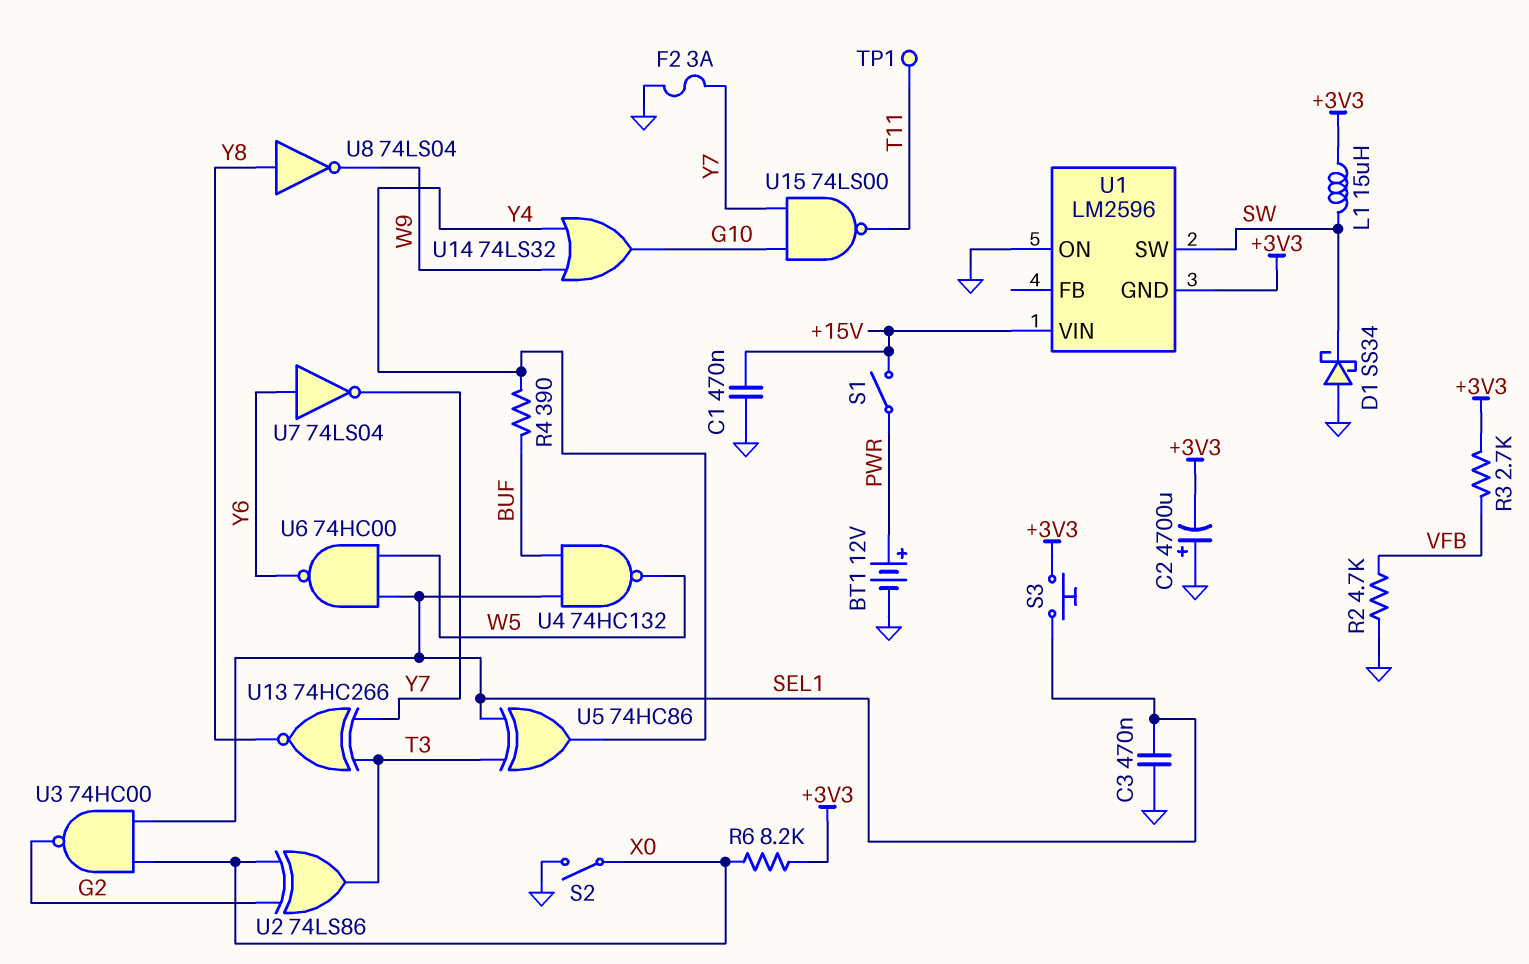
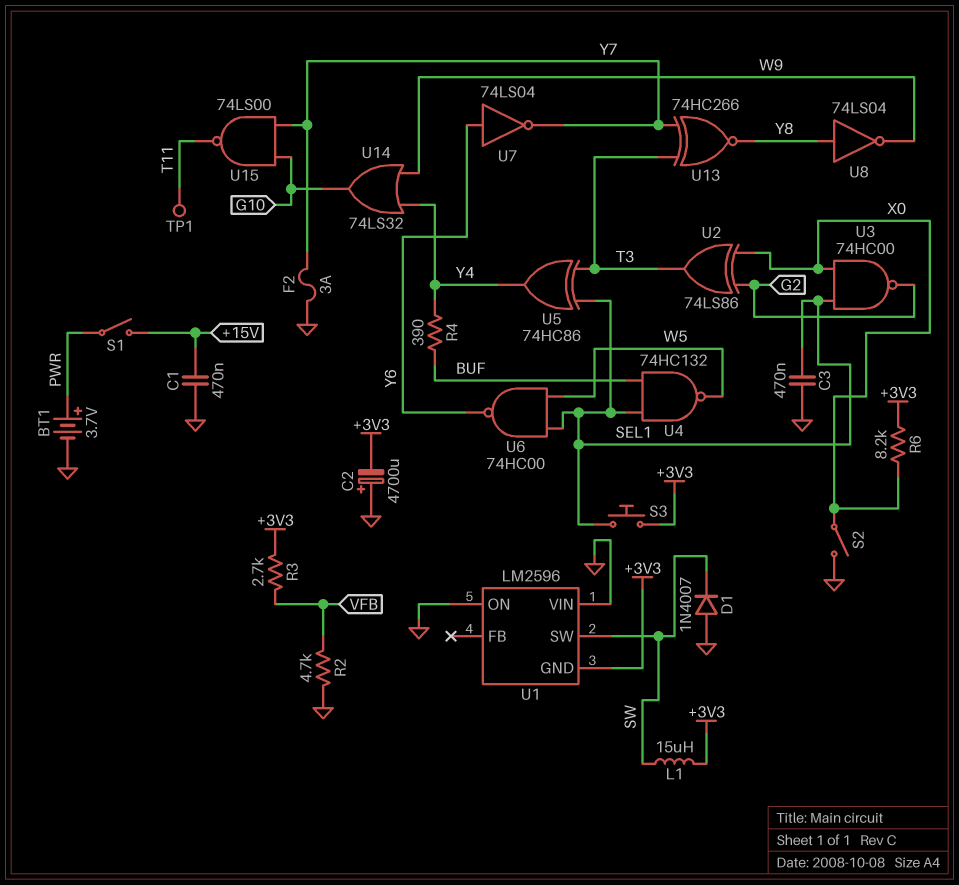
BT1: 12V (plus PWR, minus GND) -> 3.7V (plus PWR, minus GND)
D1: schottky SS34 (A GND, K SW) -> diode 1N4007 (A GND, K SW)
U1 pin VIN: +15V -> GND

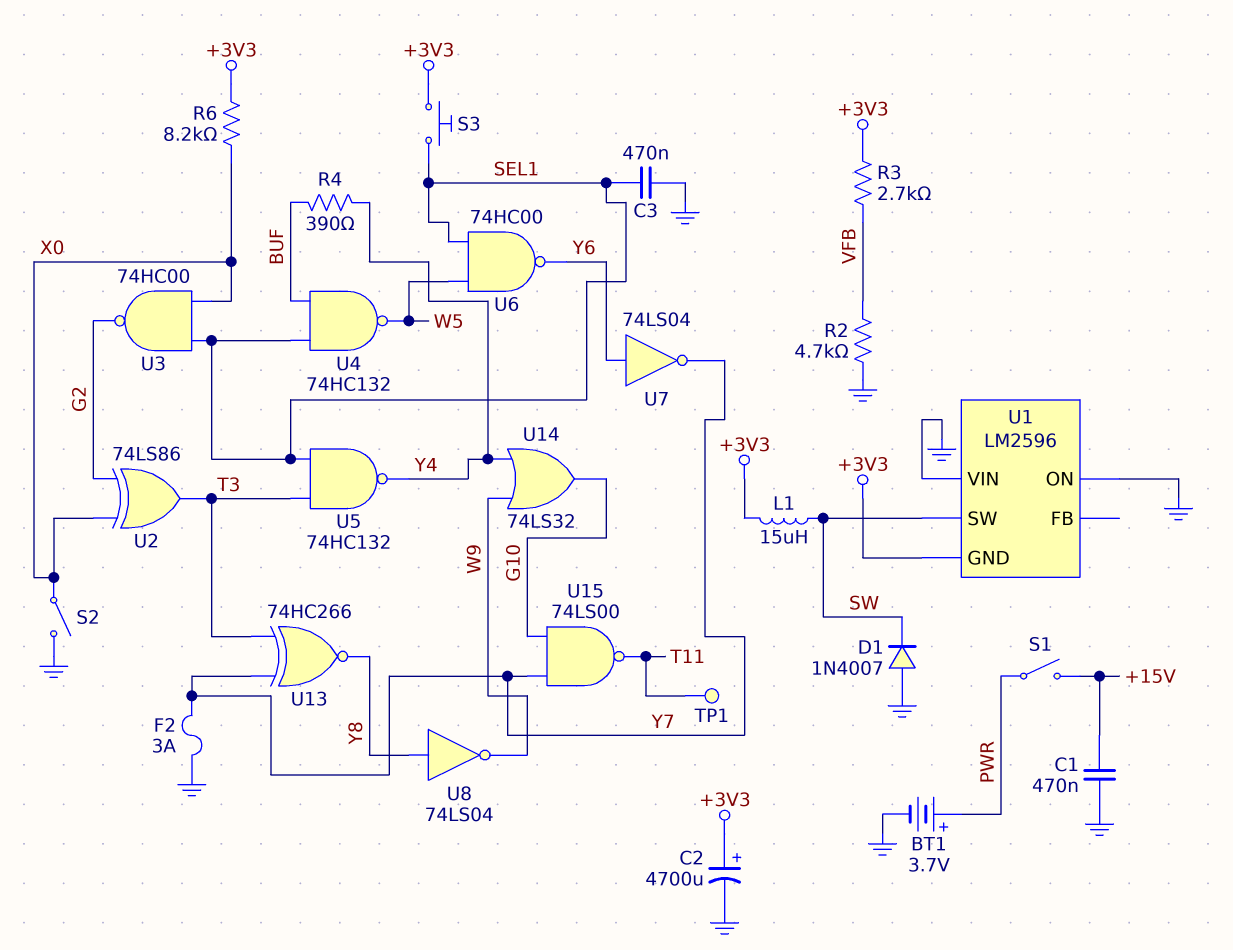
C2: 4700uF (plus GND, minus +3V3) -> 4700uF (plus +3V3, minus GND)
U5: XOR 74HC86 (in SEL1, in T3, out Y4) -> NAND 74HC132 (in SEL1, in T3, out Y4)

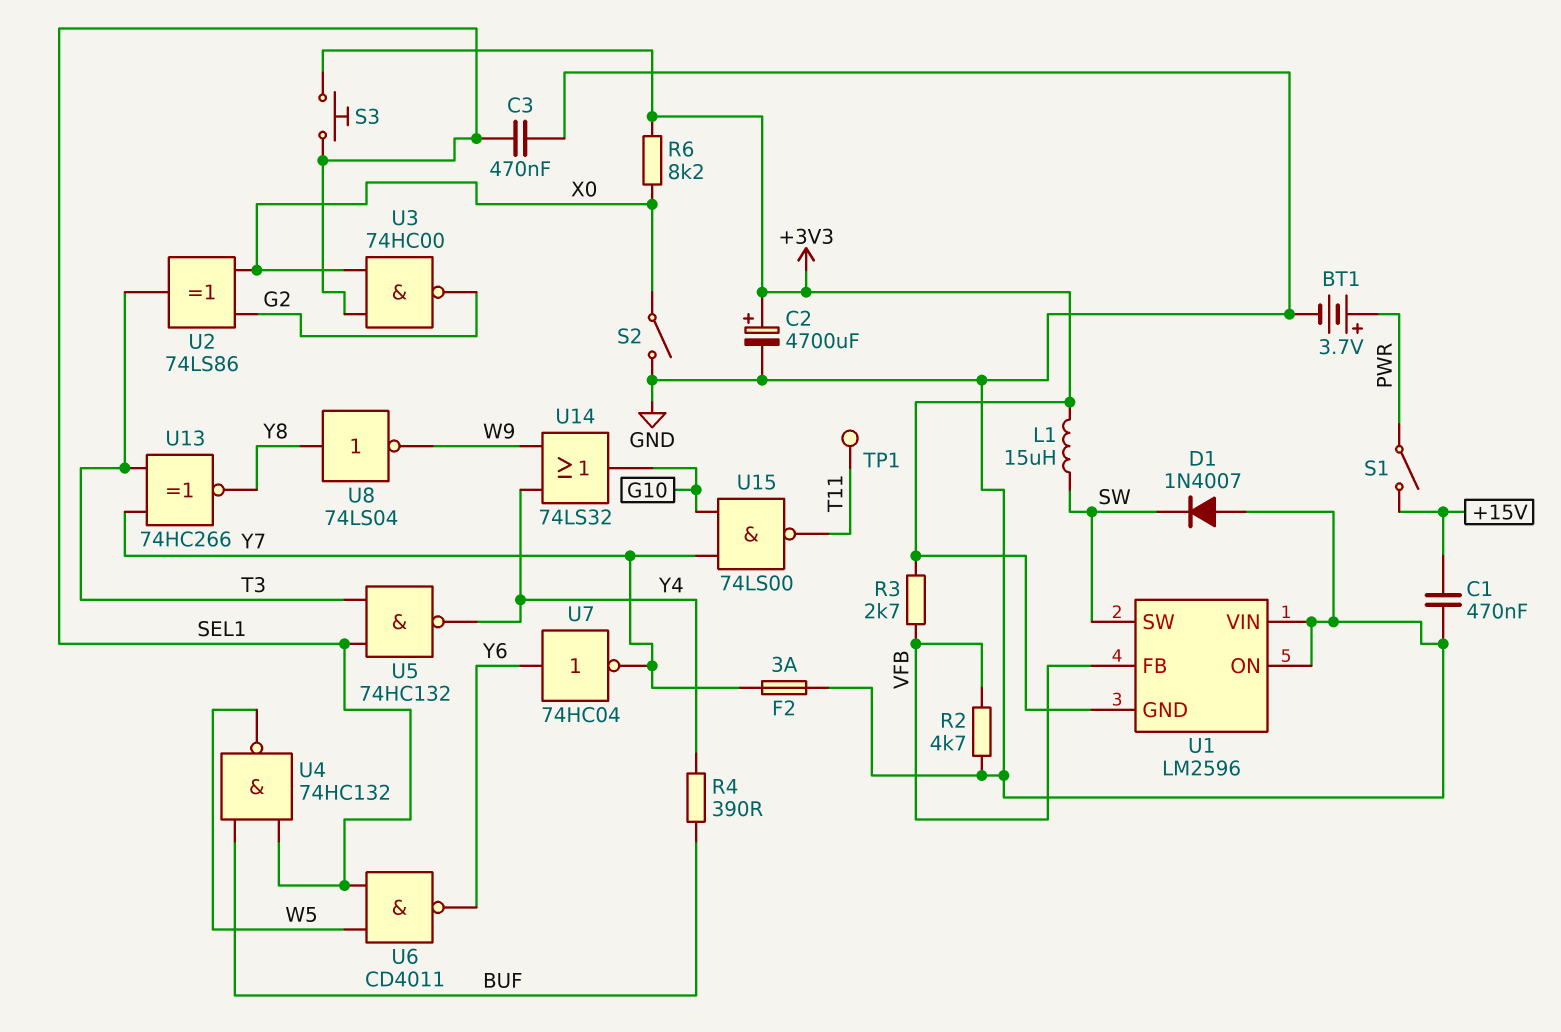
U1 pin FB: none -> VFB
U6: NAND 74HC00 (in SEL1, in W5, out Y6) -> NAND CD4011 (in SEL1, in W5, out Y6)
U7: NOT 74LS04 (in Y6, out Y7) -> NOT 74HC04 (in Y6, out Y7)

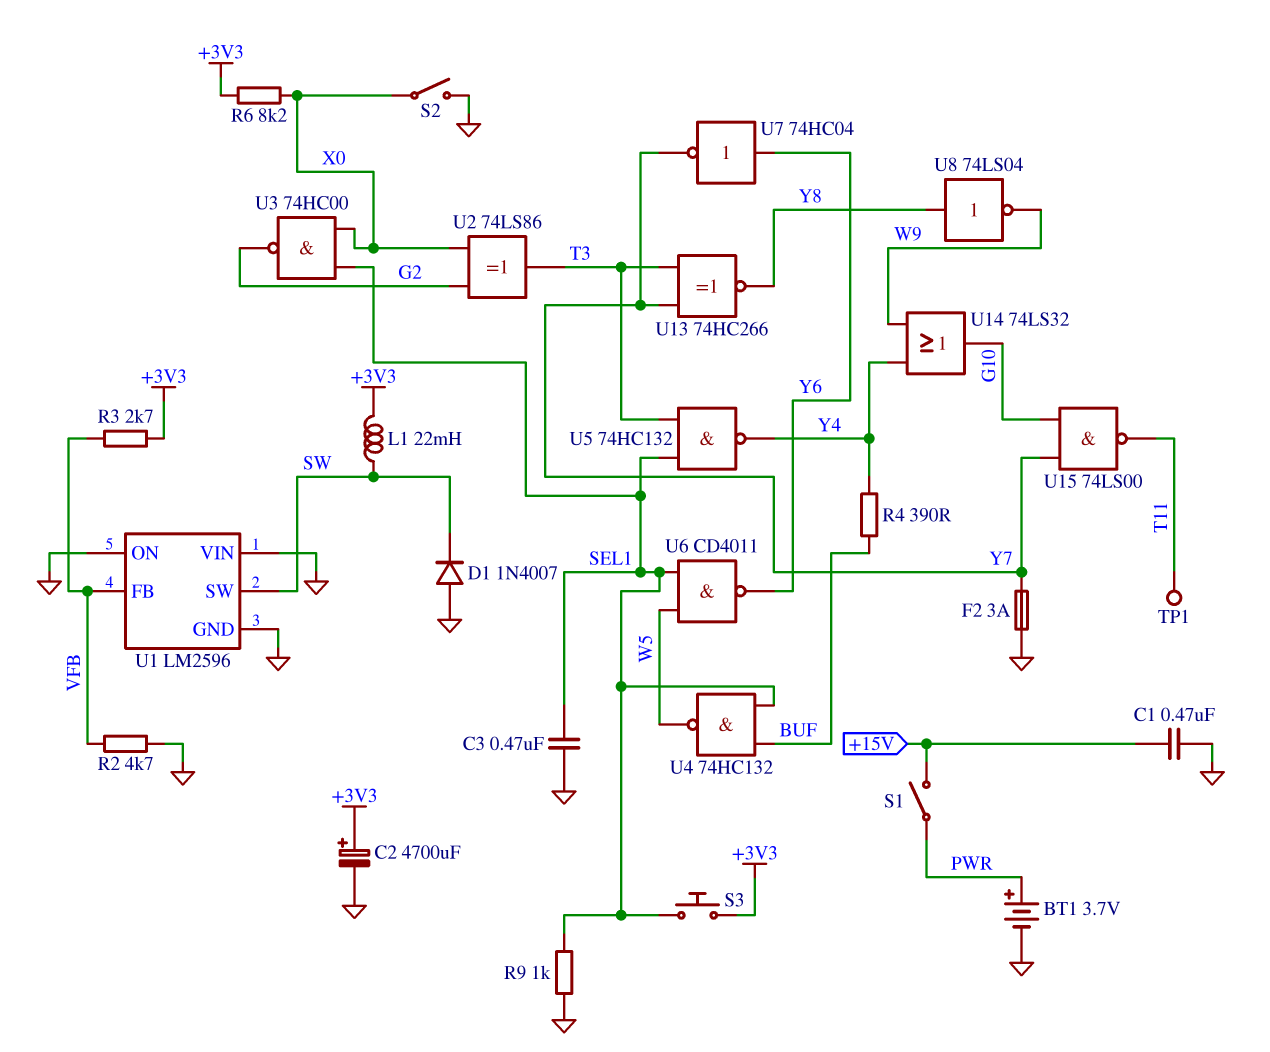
L1: 15uH (+3V3, SW) -> 22mH (+3V3, SW)
R9: none -> 1k (GND, SEL1)
U1 pin GND: +3V3 -> GND

